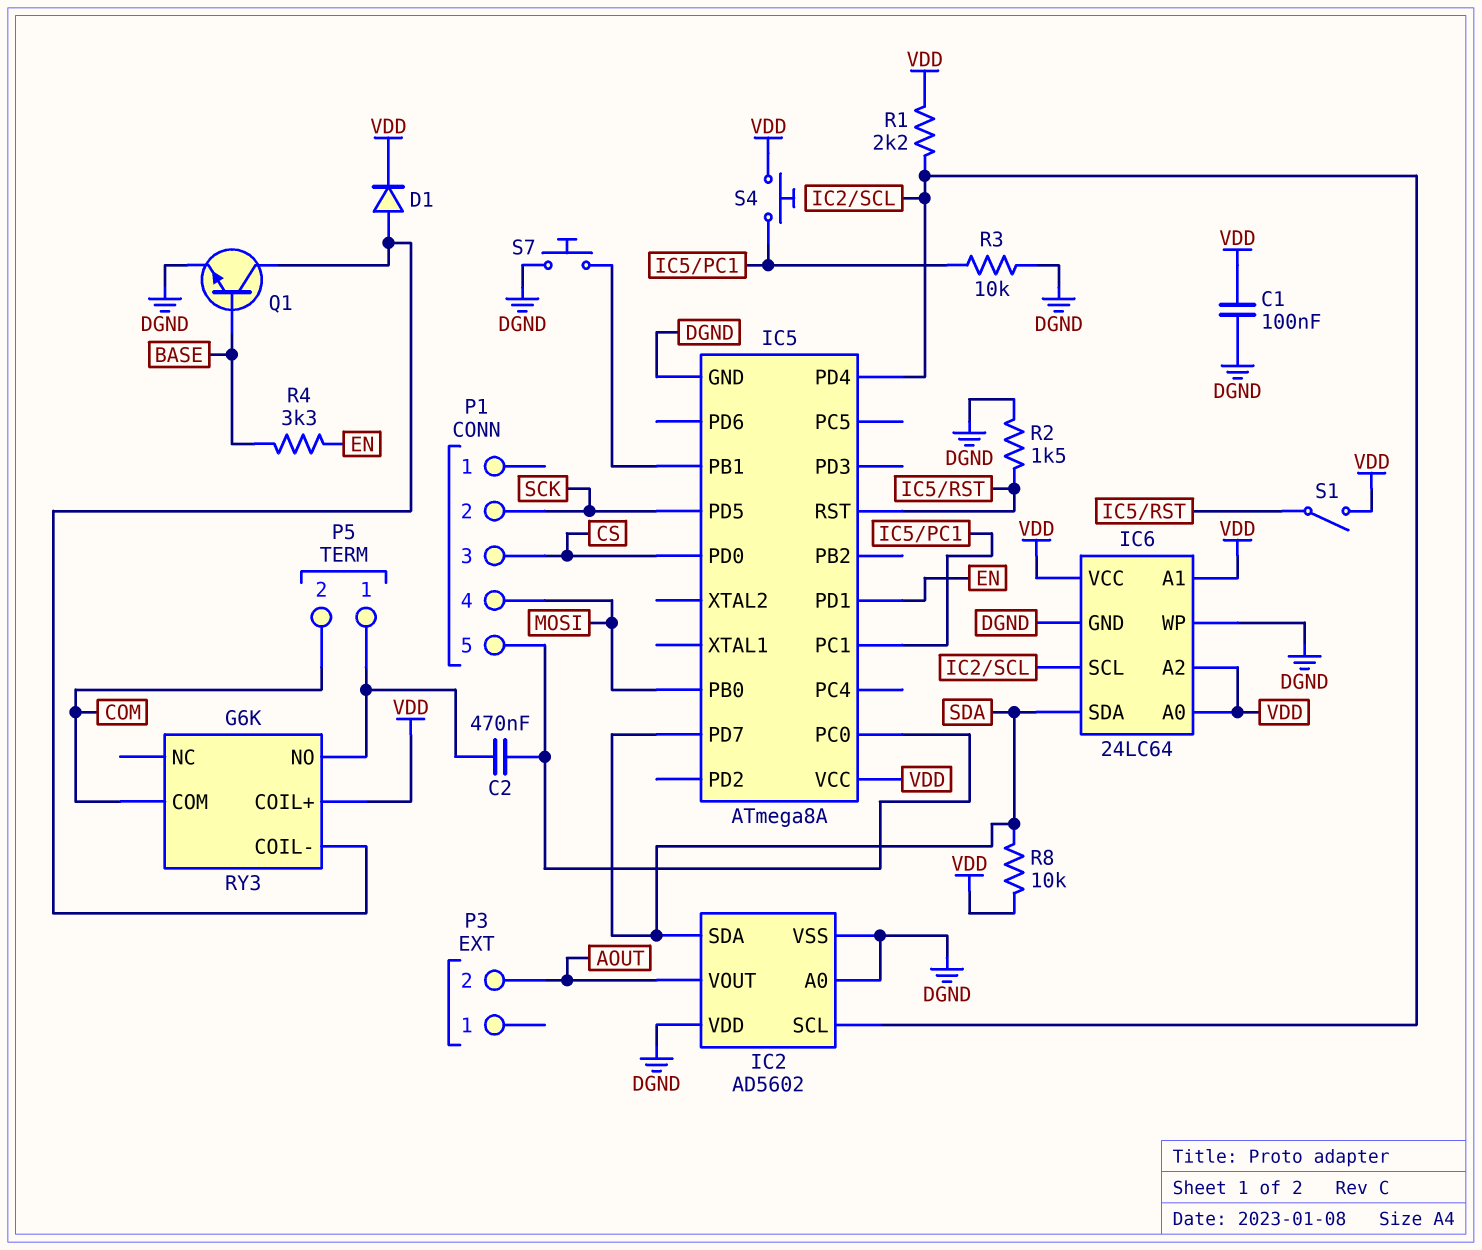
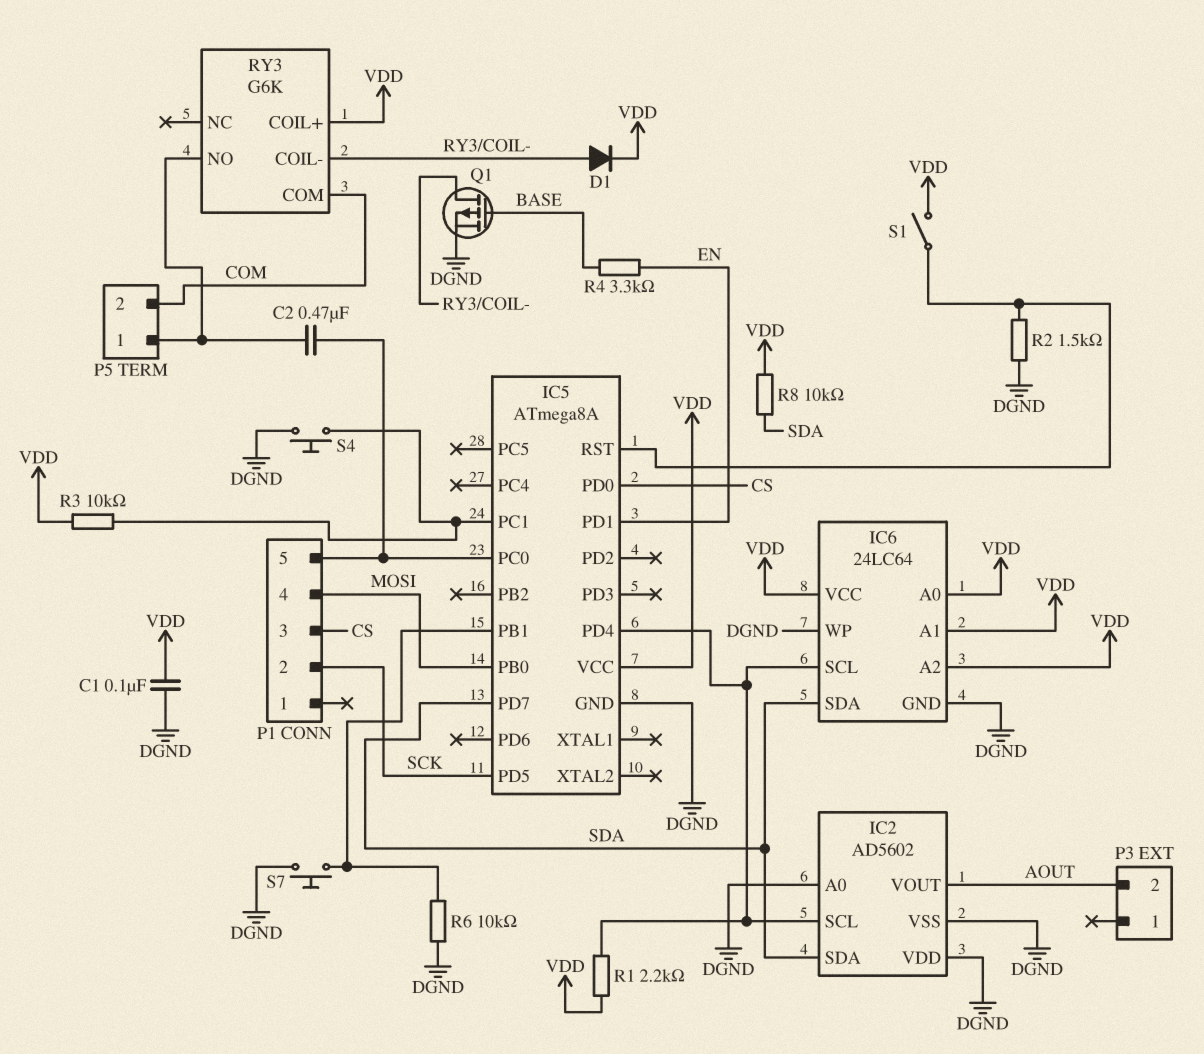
Q1: NPN (B BASE, C RY3/COIL-, E DGND) -> PMOS (G BASE, D RY3/COIL-, S DGND)
R3: 10k (DGND, IC5/PC1) -> 10k (IC5/PC1, VDD)
R6: none -> 10k (DGND, IC5/PB1)
S4: button (IC5/PC1, VDD) -> button (DGND, IC5/PC1)

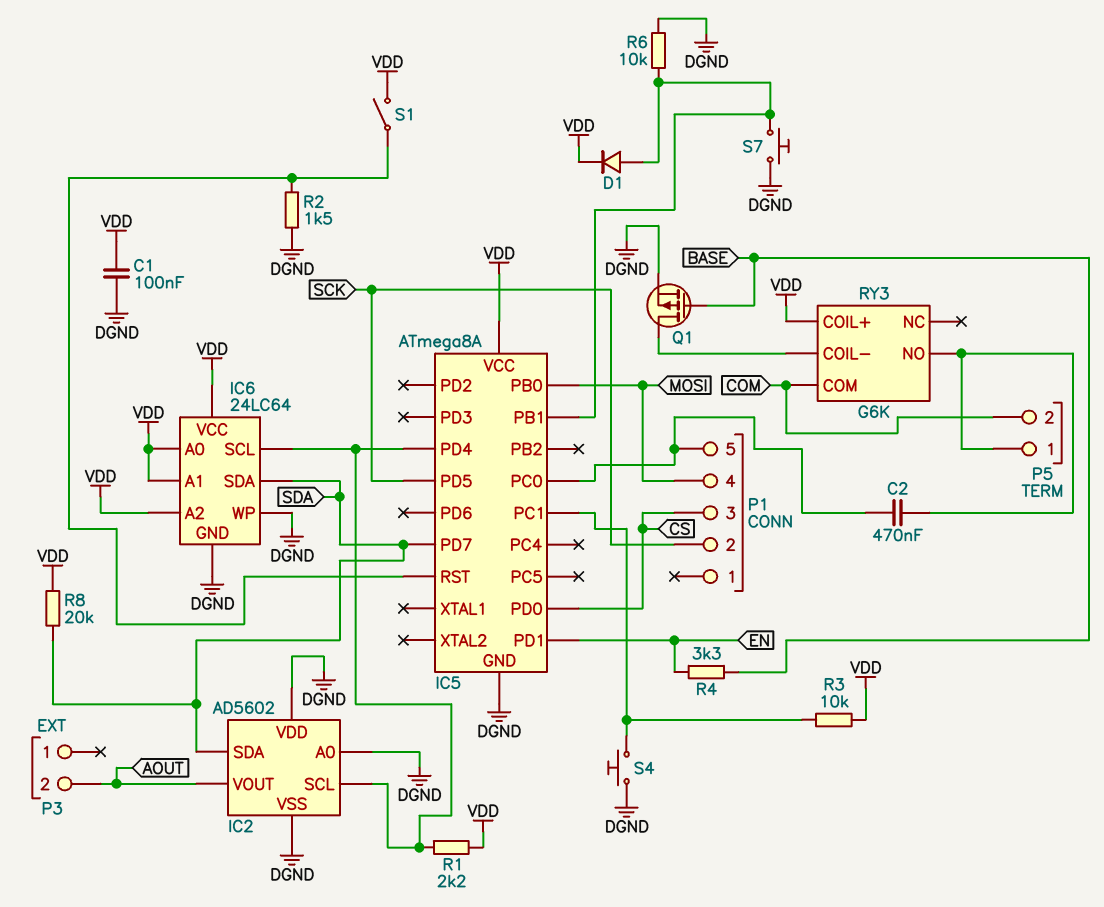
D1: diode (A RY3/COIL-, K VDD) -> diode (A IC5/PB1, K VDD)
R8: 10k (SDA, VDD) -> 20k (SDA, VDD)

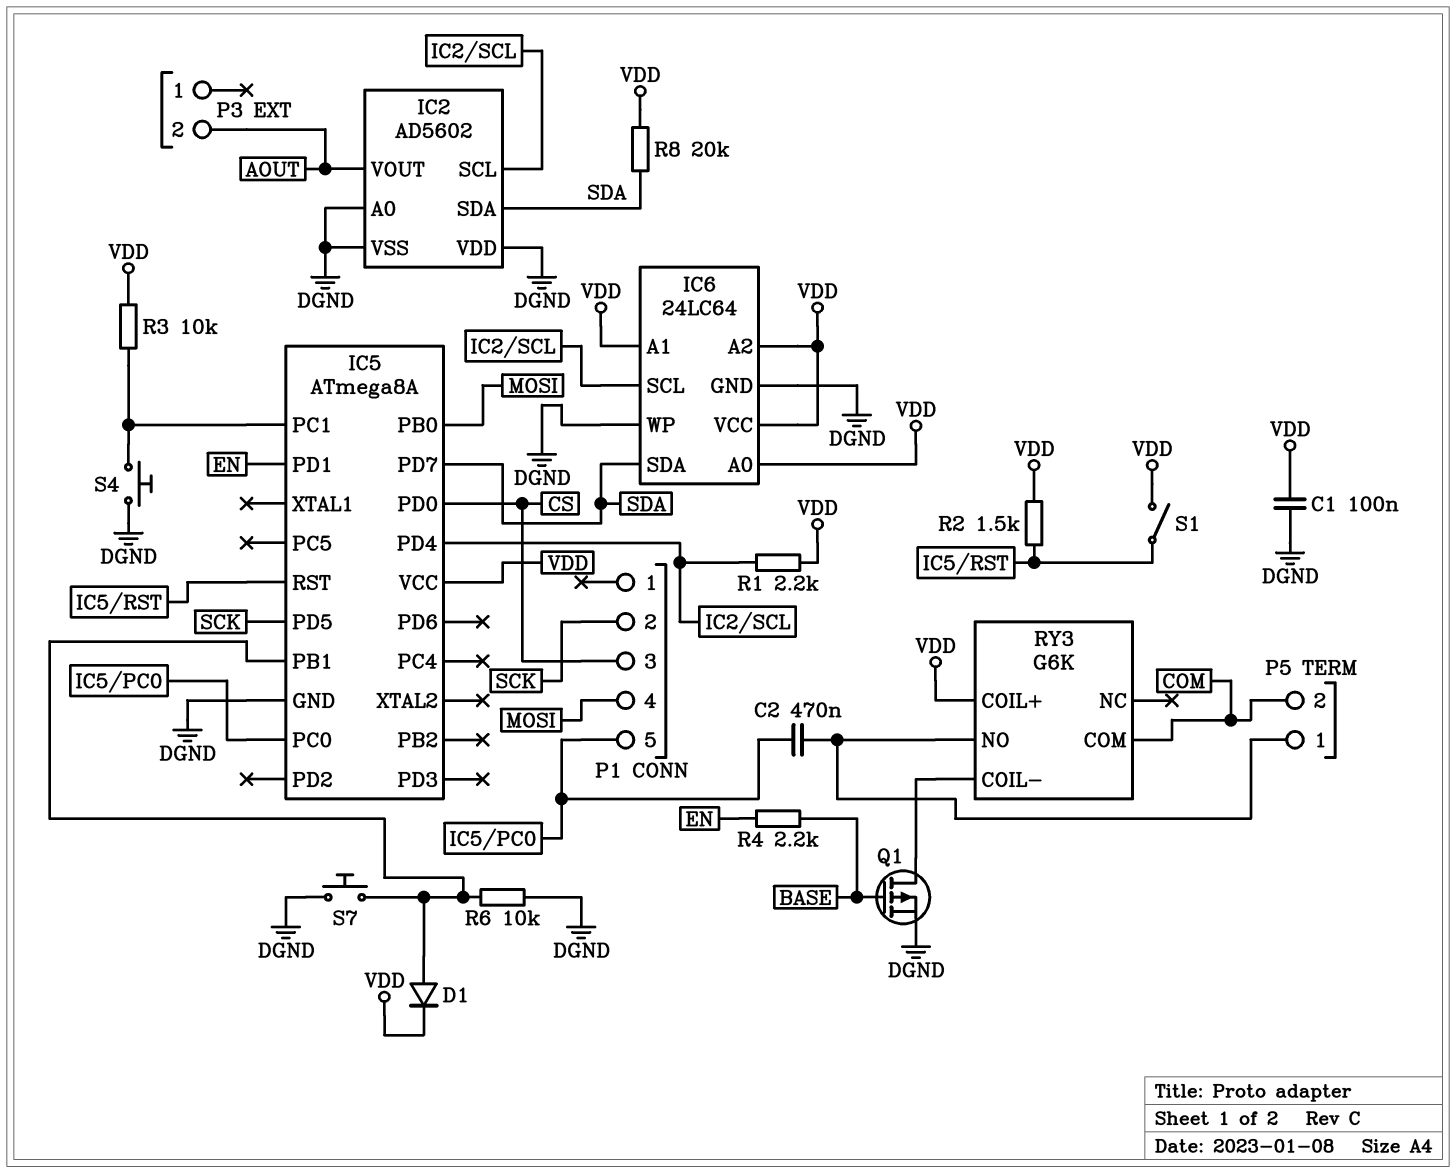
R2: 1.5k (DGND, IC5/RST) -> 1.5k (IC5/RST, VDD)
R4: 3.3k (BASE, EN) -> 2.2k (BASE, EN)

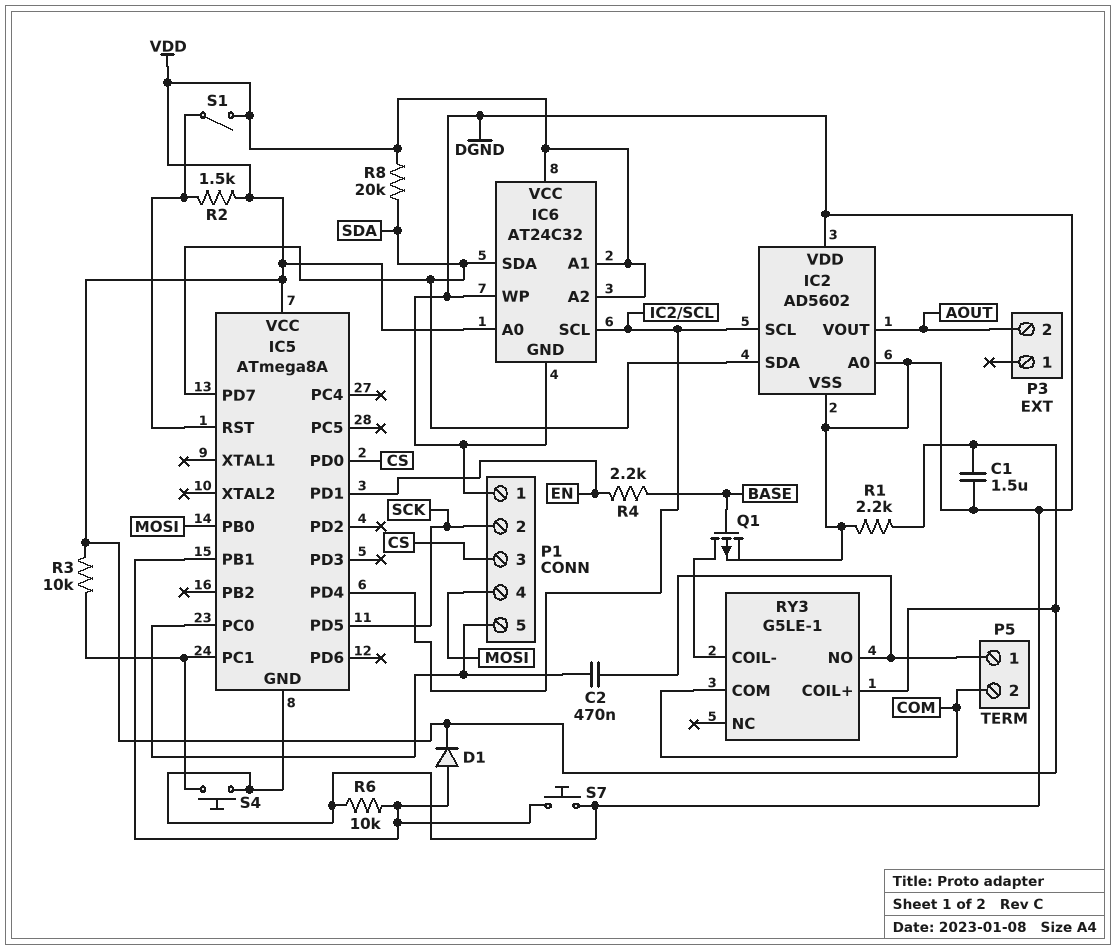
C1: 100nF (DGND, VDD) -> 1.5uF (DGND, VDD)
IC6: 24LC64 -> AT24C32
P1 pin 1: none -> DGND
R1: 2.2k (IC2/SCL, VDD) -> 2.2k (DGND, VDD)
RY3: G6K -> G5LE-1

